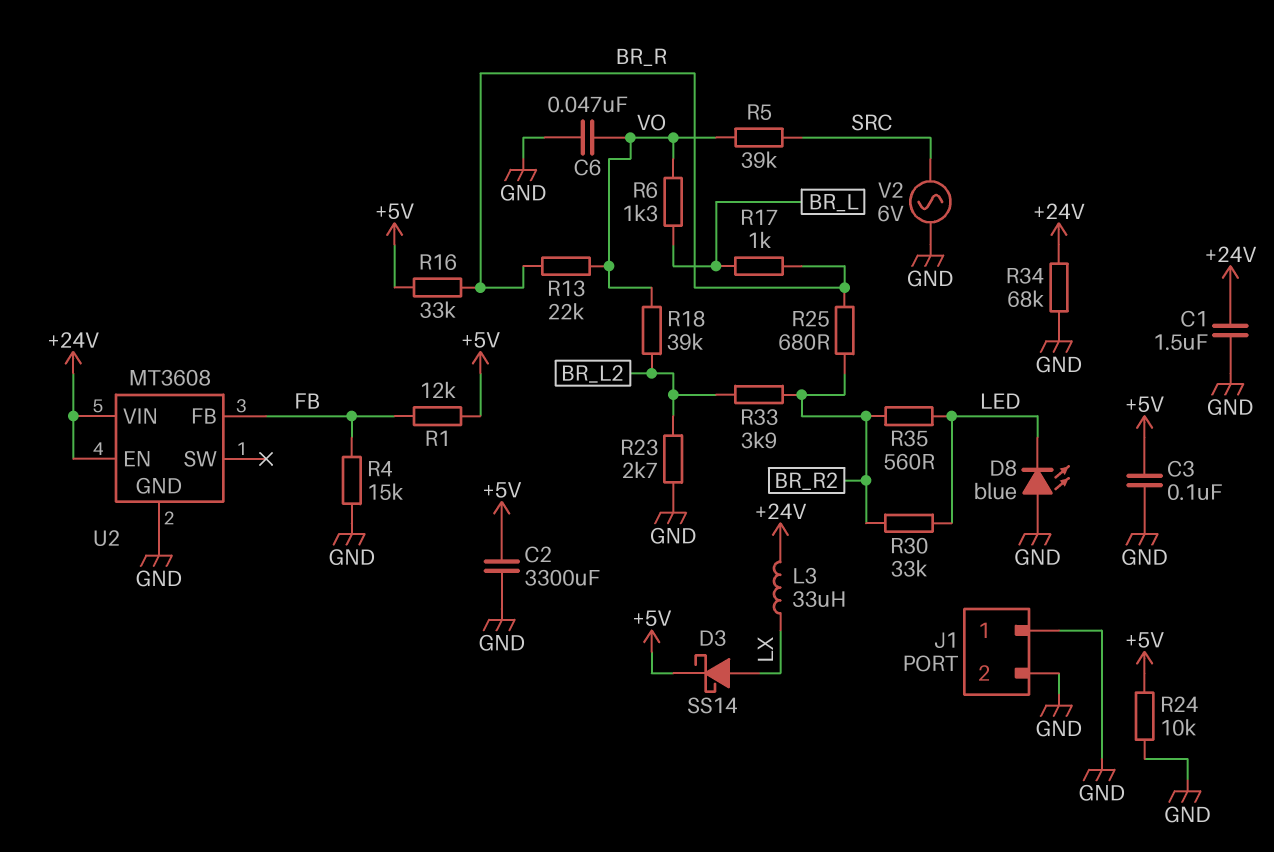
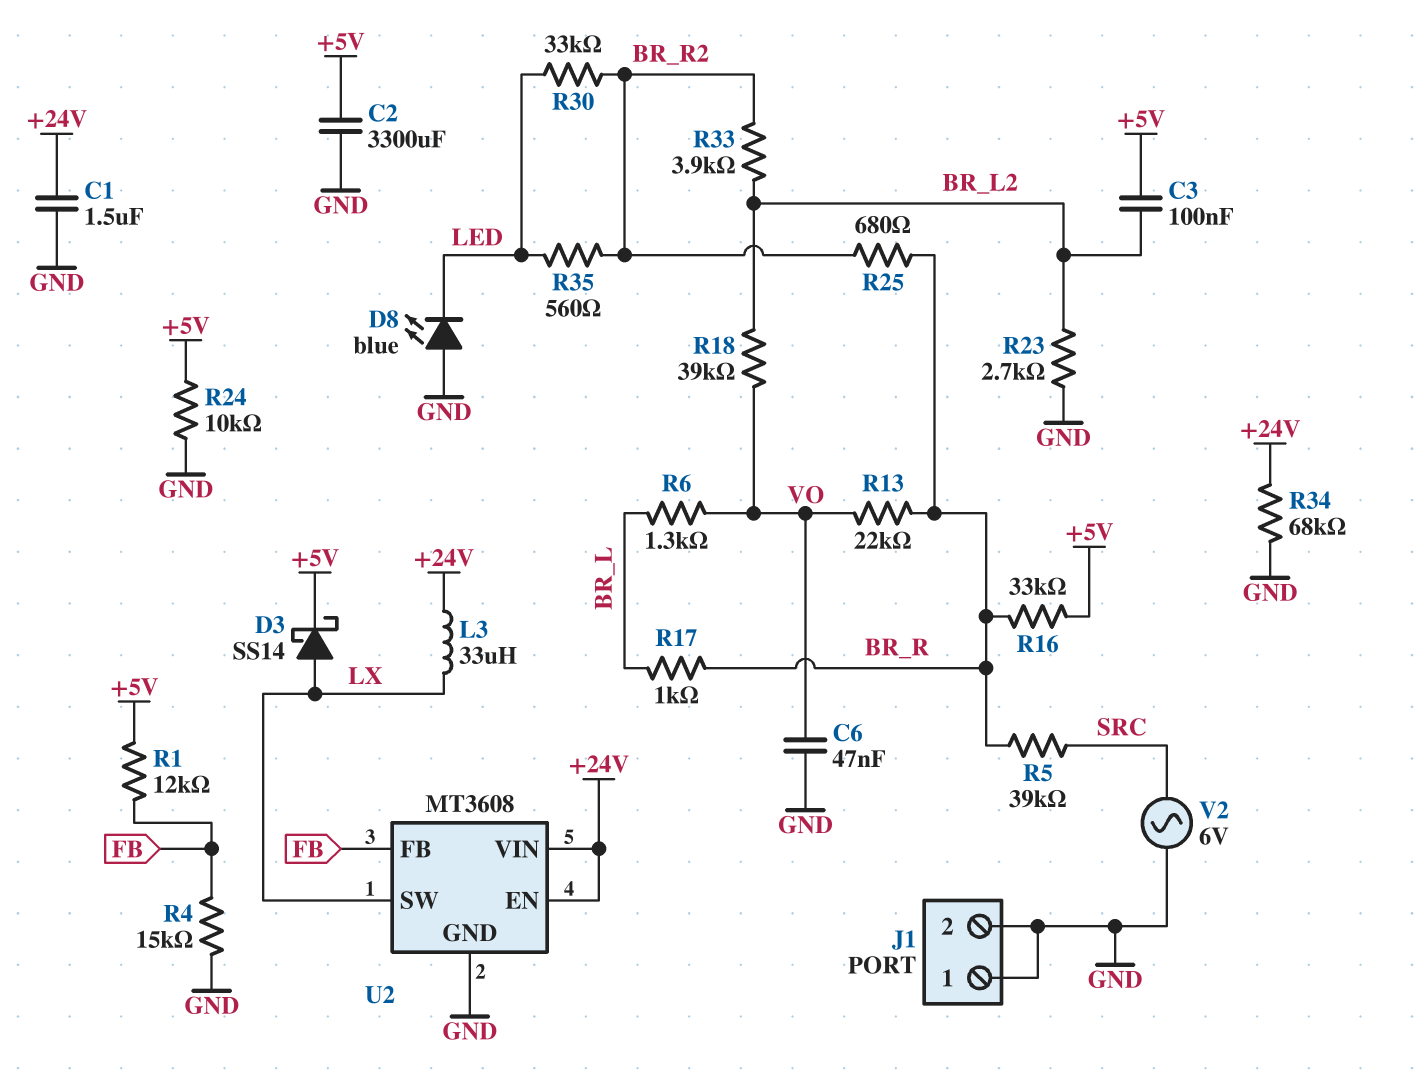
C3: 100nF (+5V, GND) -> 100nF (+5V, BR_L2)
R5: 39k (SRC, VO) -> 39k (BR_R, SRC)
U2 pin SW: none -> LX

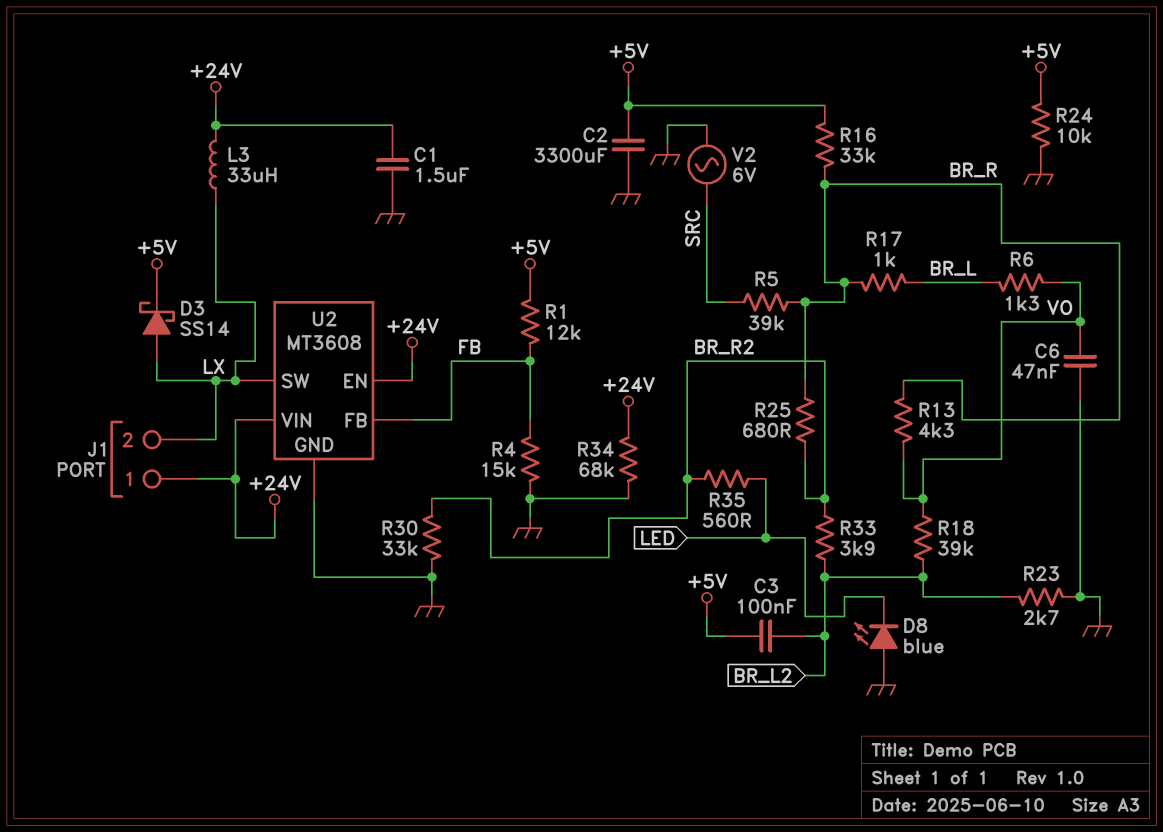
J1 pin 1: GND -> +24V
J1 pin 2: GND -> LX
R13: 22k (BR_R, VO) -> 4.3k (BR_R, VO)
R30: 33k (BR_R2, LED) -> 33k (BR_R2, GND)

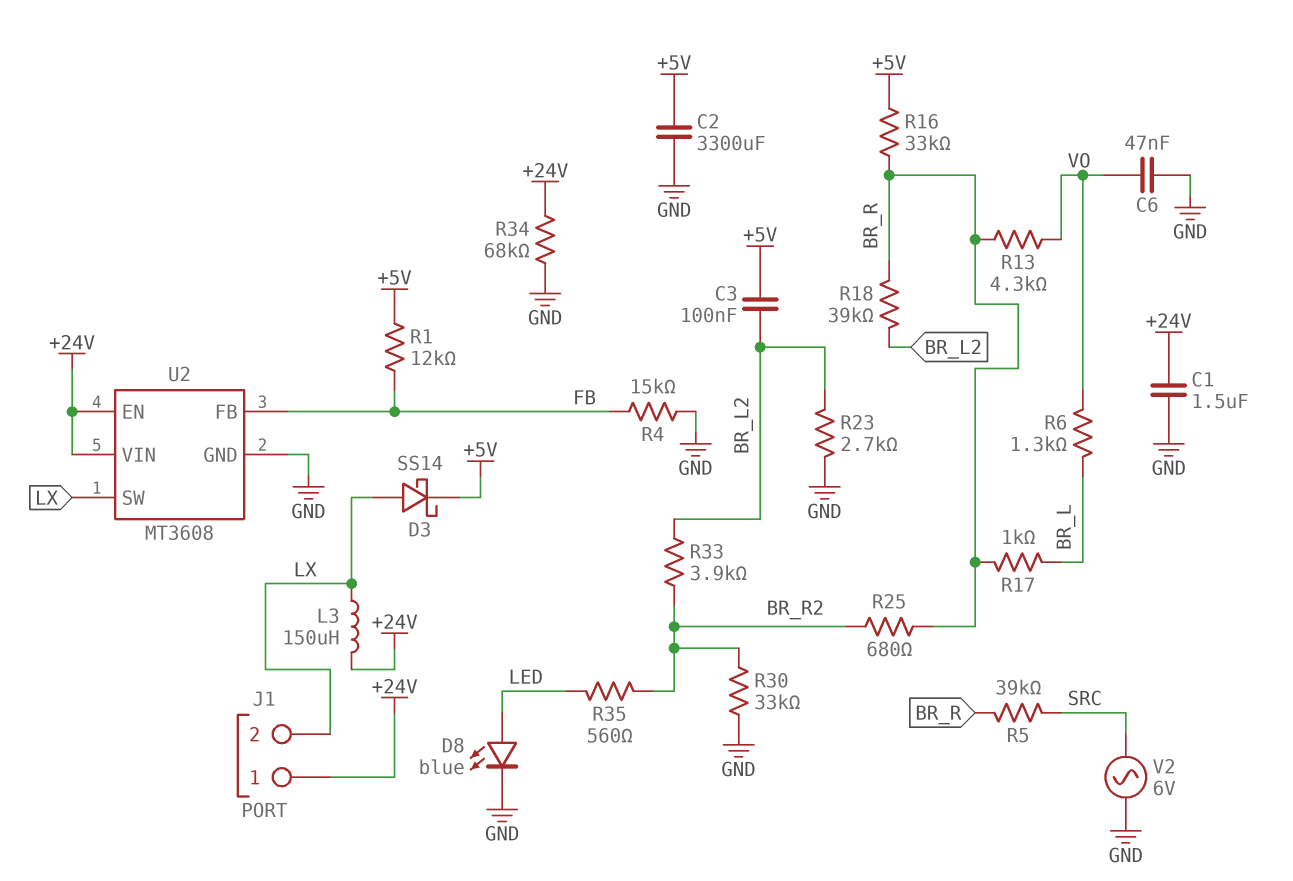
D8: LED blue (A GND, K LED) -> LED blue (A LED, K GND)
L3: 33uH (+24V, LX) -> 150uH (+24V, LX)
R18: 39k (BR_L2, VO) -> 39k (BR_L2, BR_R)
R24: 10k (+5V, GND) -> none

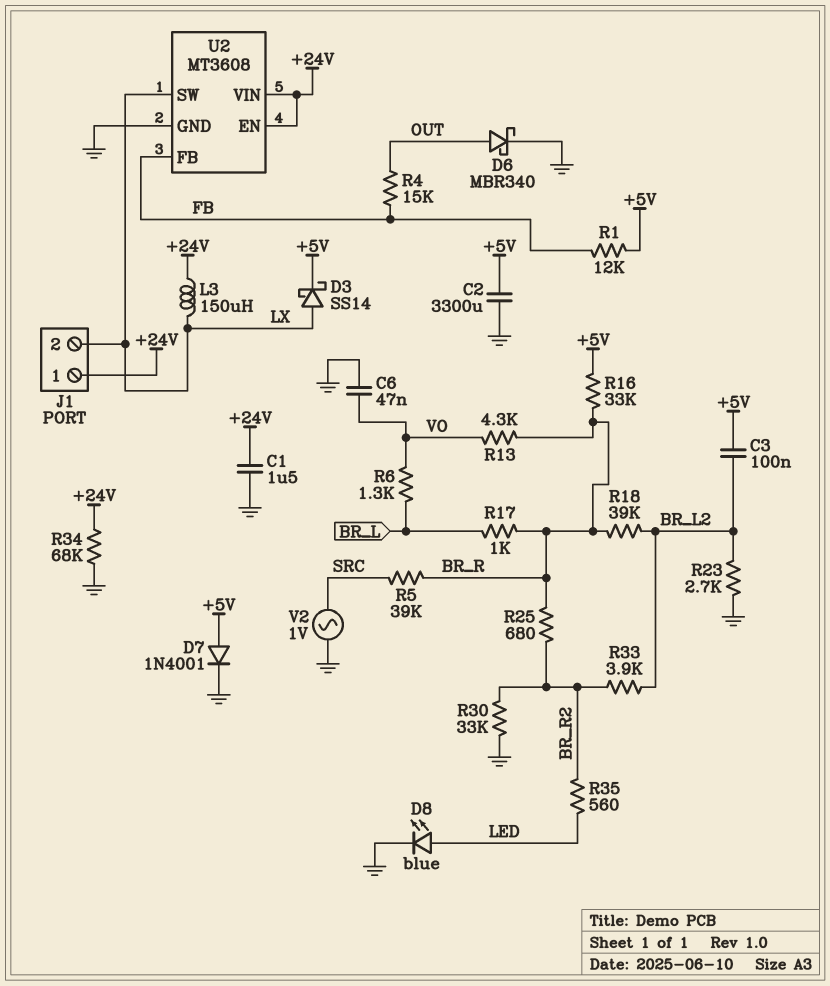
D6: none -> schottky MBR340 (A OUT, K GND)
D7: none -> diode 1N4001 (A +5V, K GND)
R4: 15k (FB, GND) -> 15k (FB, OUT)
V2: AC 6V (GND, SRC) -> AC 1V (GND, SRC)

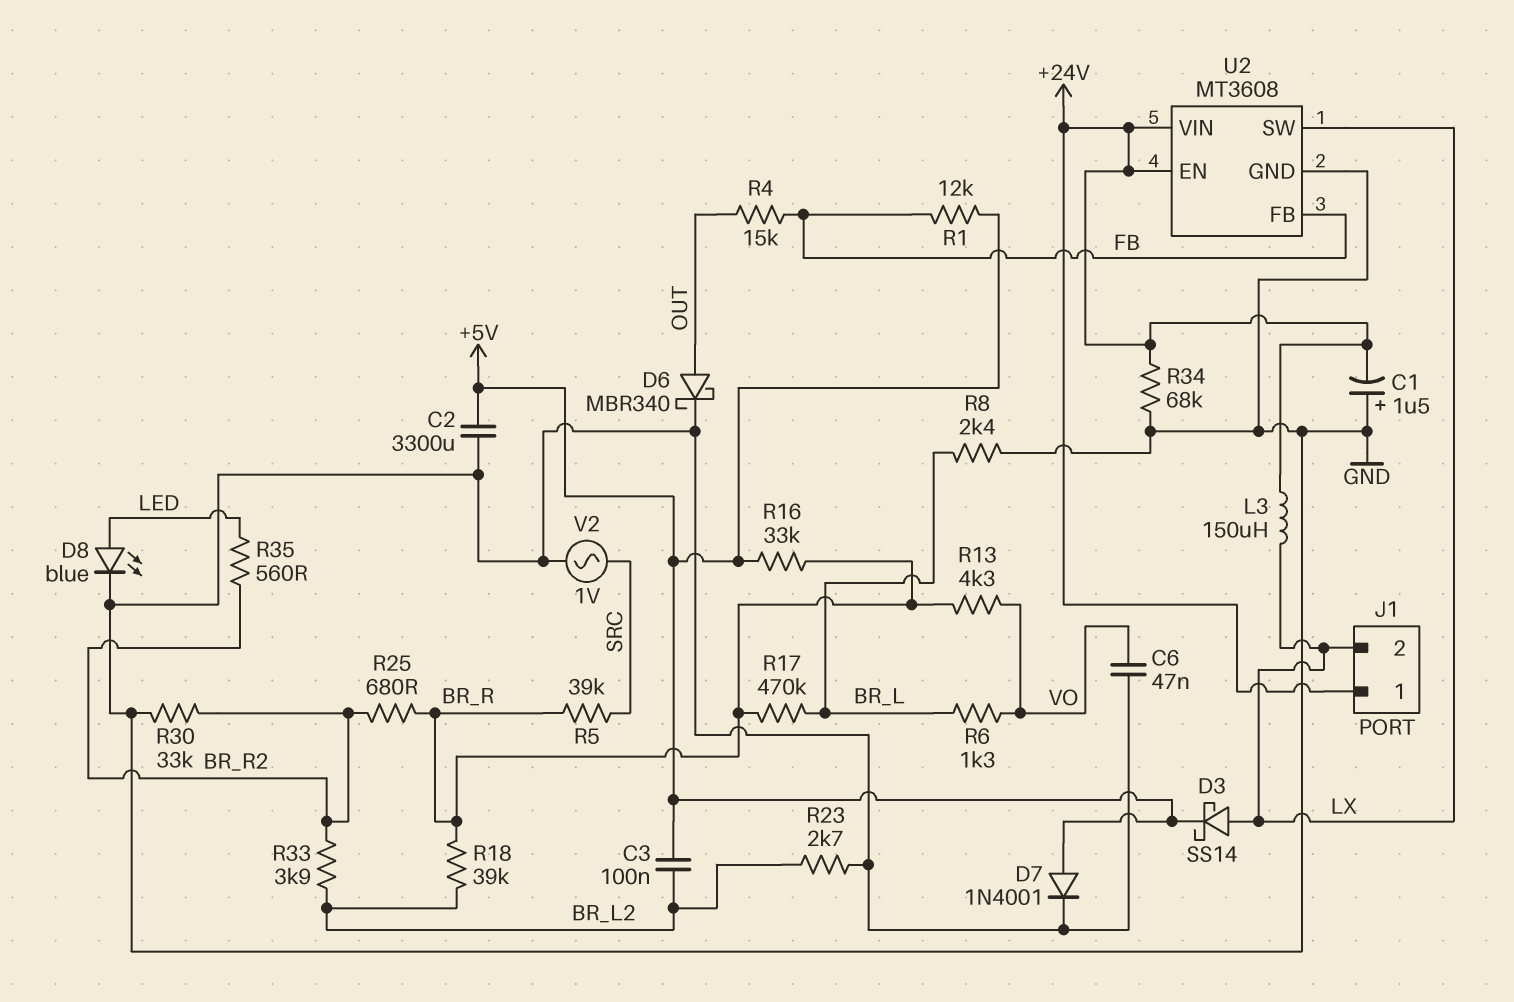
C1: 1.5uF (+24V, GND) -> 1.5uF (plus GND, minus +24V)
R8: none -> 2.4k (BR_L, GND)
R17: 1k (BR_L, BR_R) -> 470k (BR_L, BR_R)

